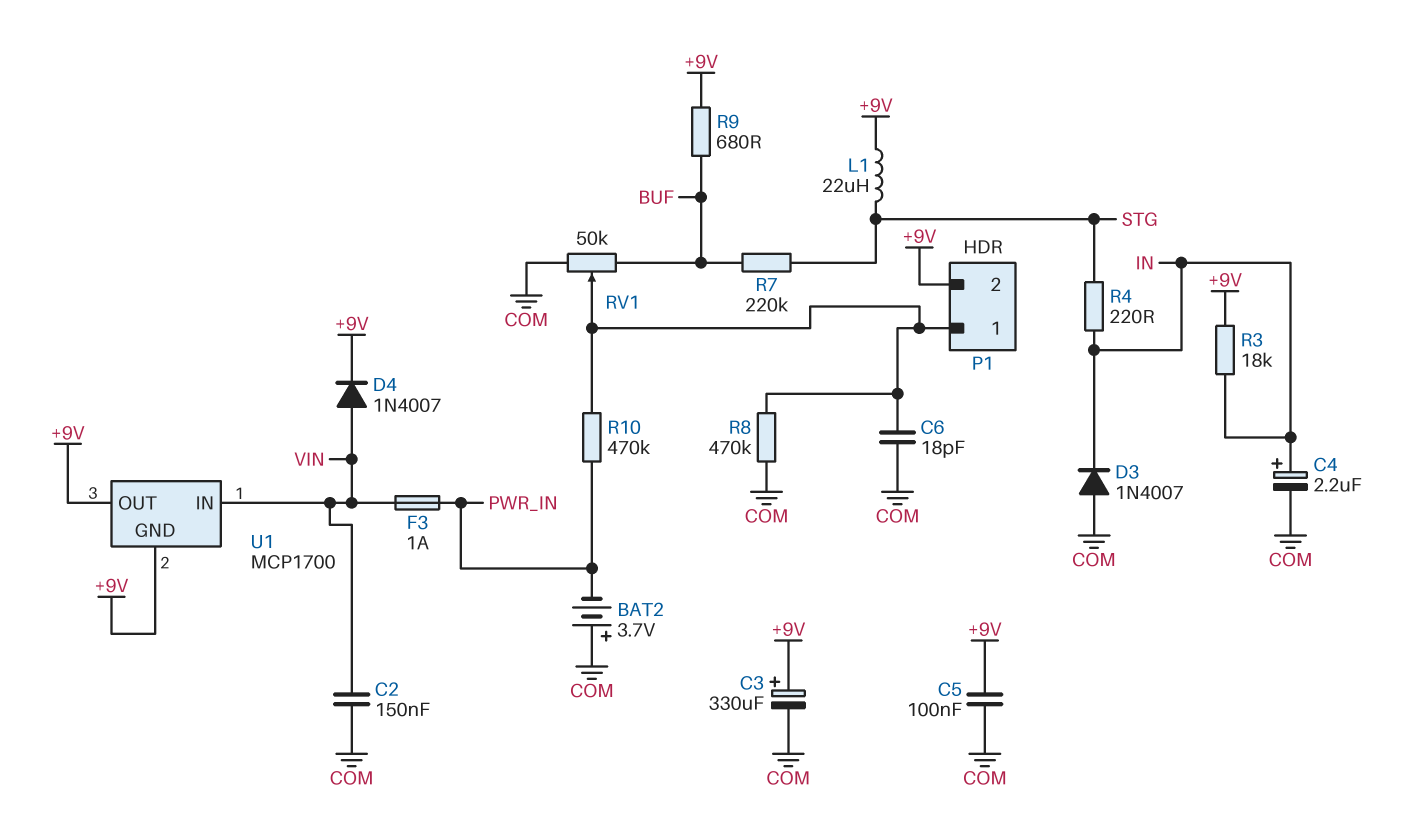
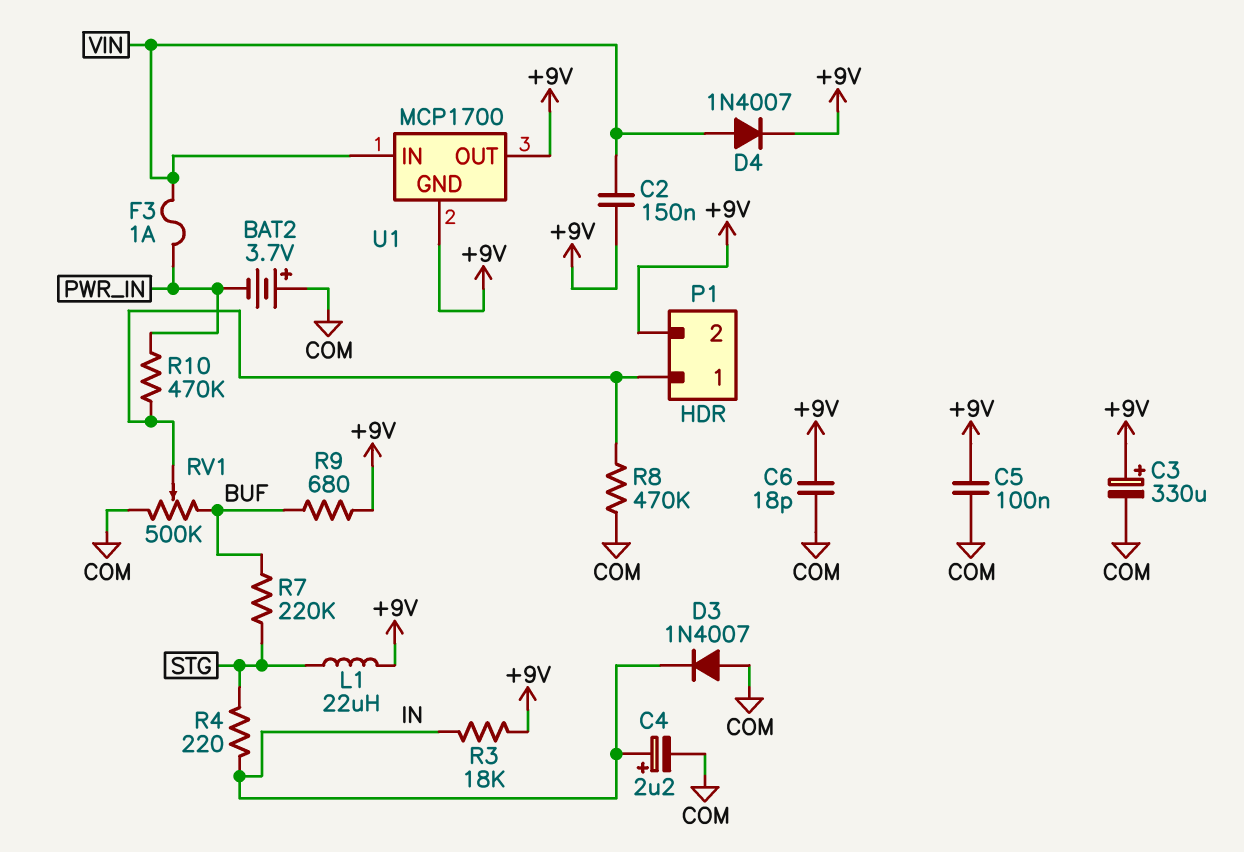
C2: 150nF (COM, VIN) -> 150nF (+9V, VIN)
C6: 18pF (COM, P1/1) -> 18pF (+9V, COM)
RV1: 50k (BUF, COM, wiper P1/1) -> 500k (BUF, COM, wiper P1/1)

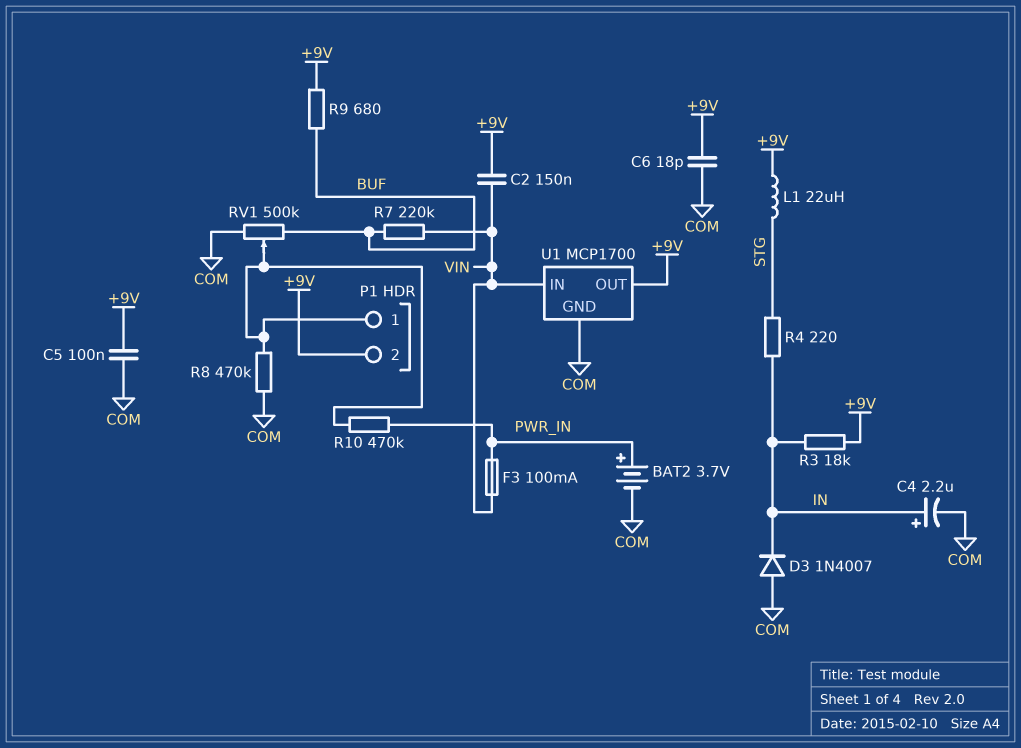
BAT2: 3.7V (plus COM, minus PWR_IN) -> 3.7V (plus PWR_IN, minus COM)
C3: 330uF (plus +9V, minus COM) -> none
D4: diode 1N4007 (A VIN, K +9V) -> none
F3: 1A (PWR_IN, VIN) -> 100mA (PWR_IN, VIN)
R7: 220k (BUF, STG) -> 220k (BUF, VIN)
U1 pin GND: +9V -> COM

